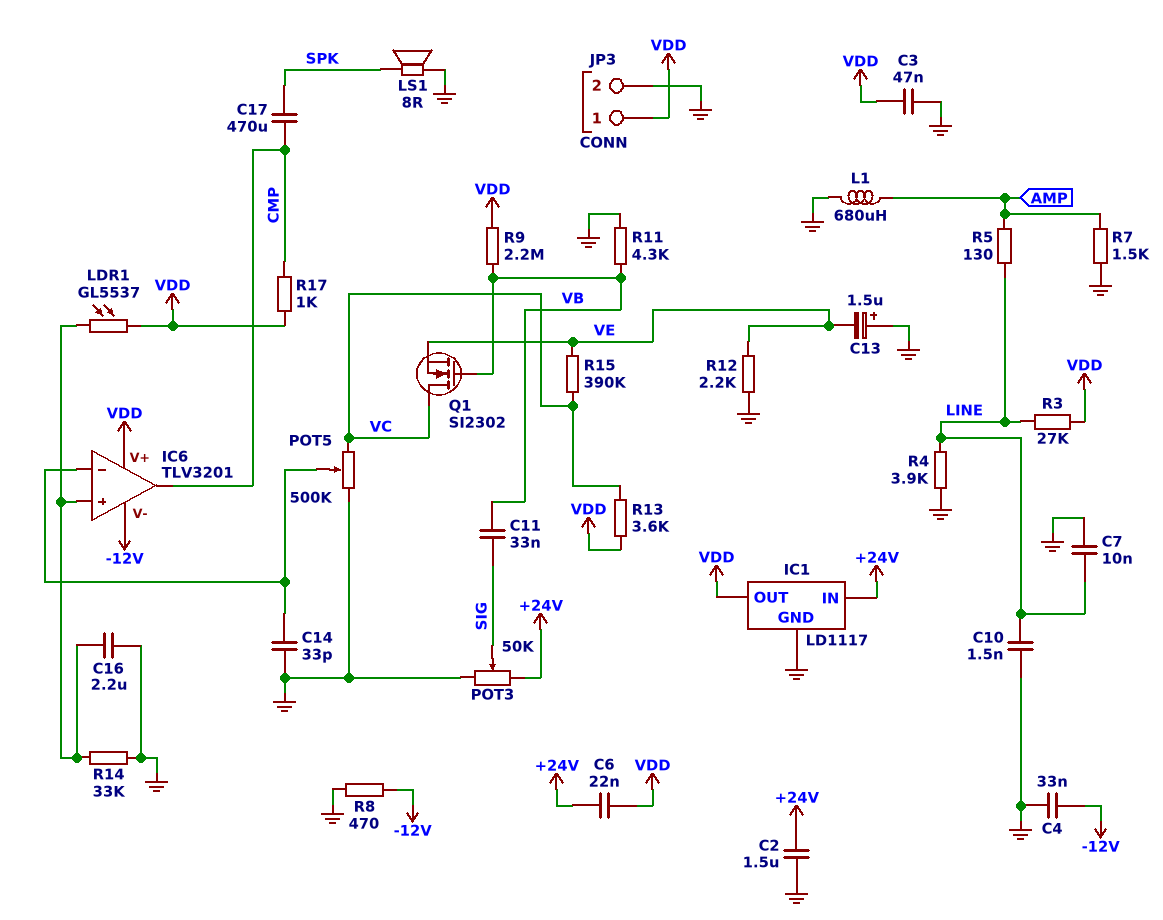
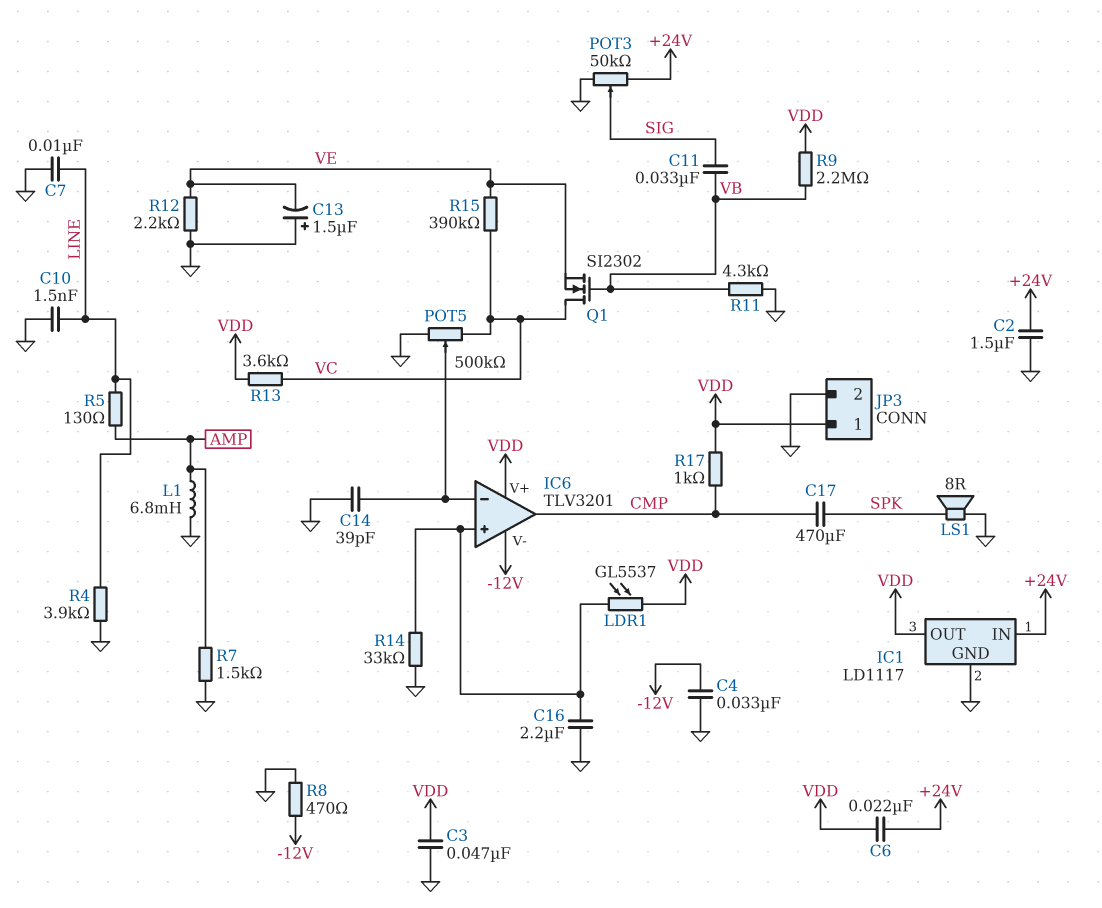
C14: 33pF (GND, IC6/in-) -> 39pF (GND, IC6/in-)
L1: 680uH (AMP, GND) -> 6.8mH (AMP, GND)
R3: 27k (LINE, VDD) -> none

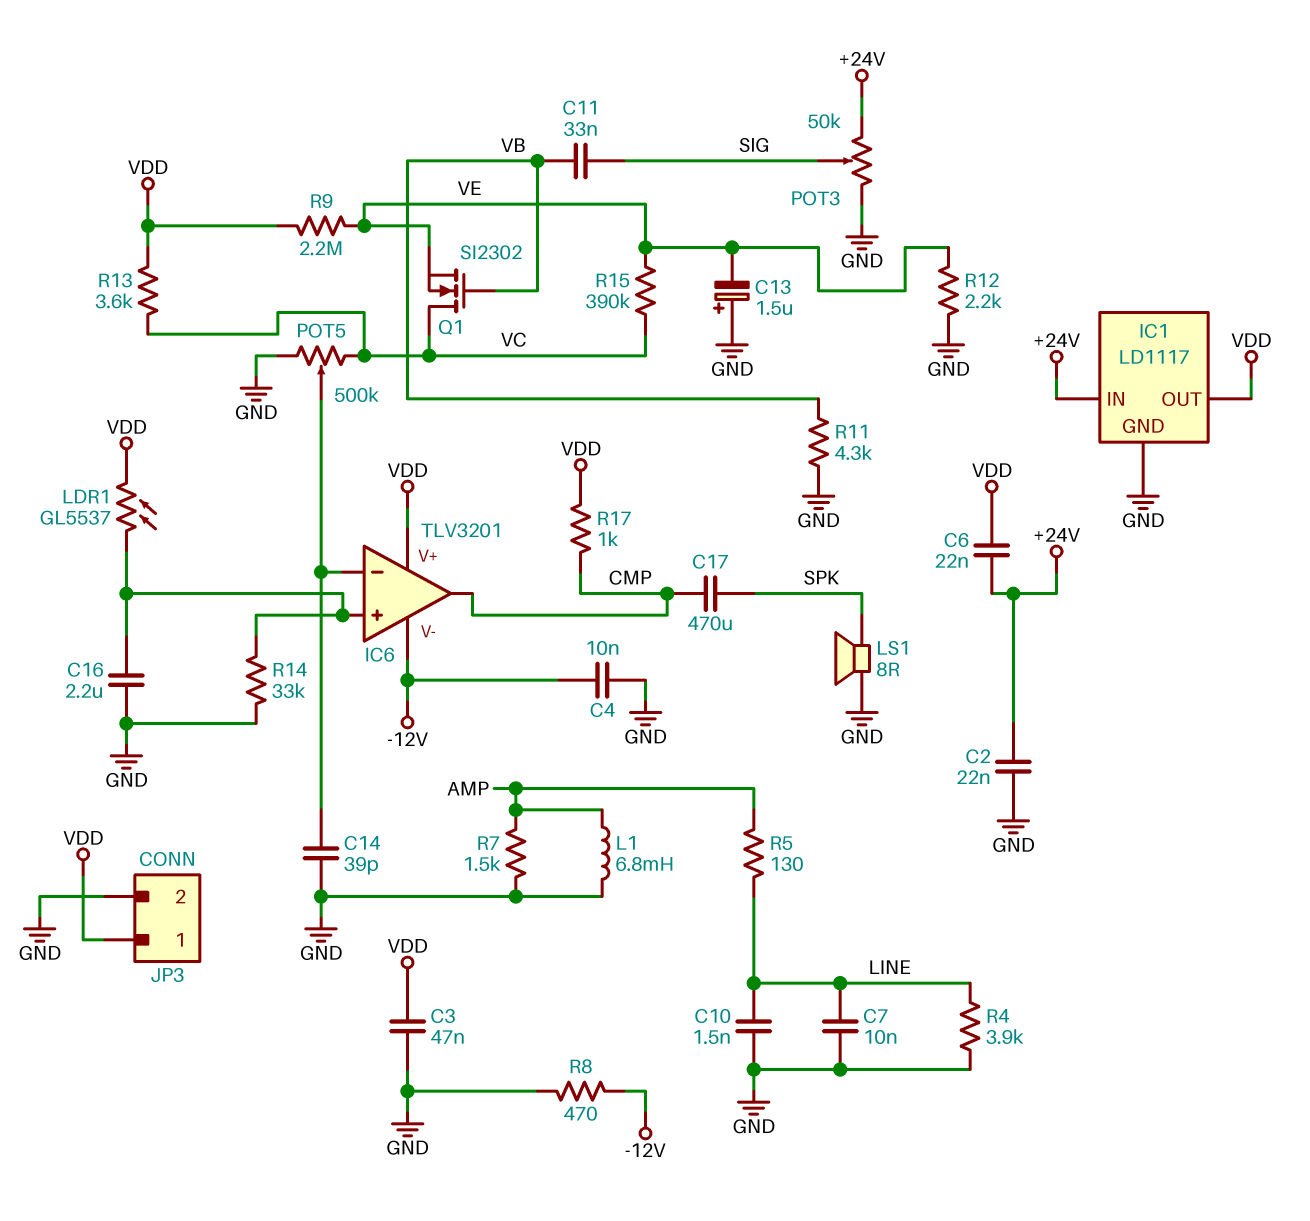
C2: 1.5uF (+24V, GND) -> 22nF (+24V, GND)
C4: 33nF (-12V, GND) -> 10nF (-12V, GND)
R9: 2.2M (VB, VDD) -> 2.2M (VDD, VE)

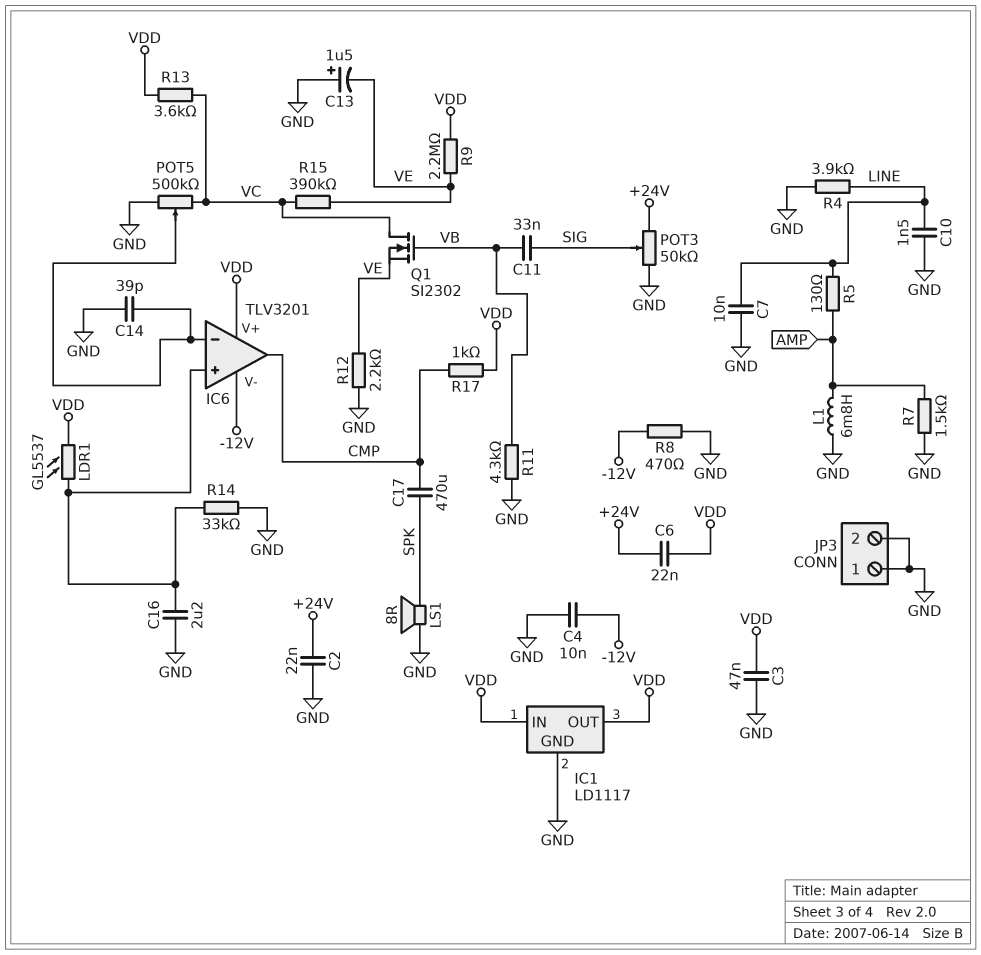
IC1 pin IN: +24V -> VDD
JP3 pin 1: VDD -> GND

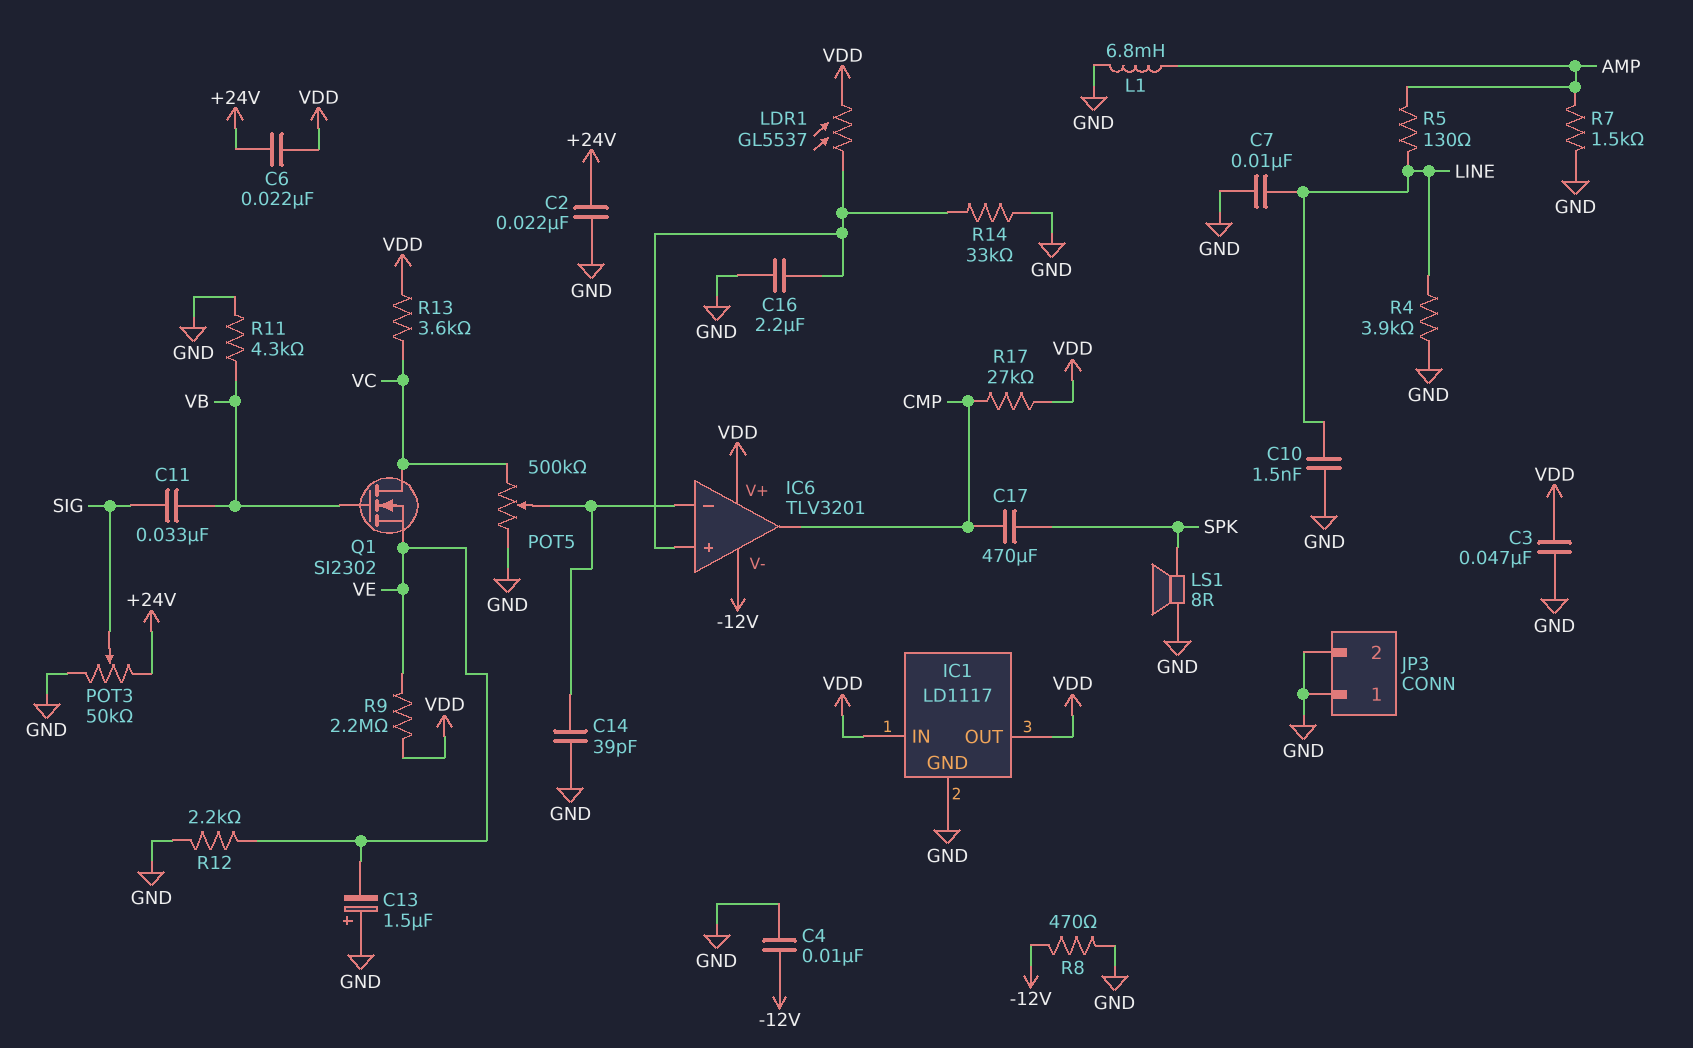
R15: 390k (VC, VE) -> none
R17: 1k (CMP, VDD) -> 27k (CMP, VDD)

